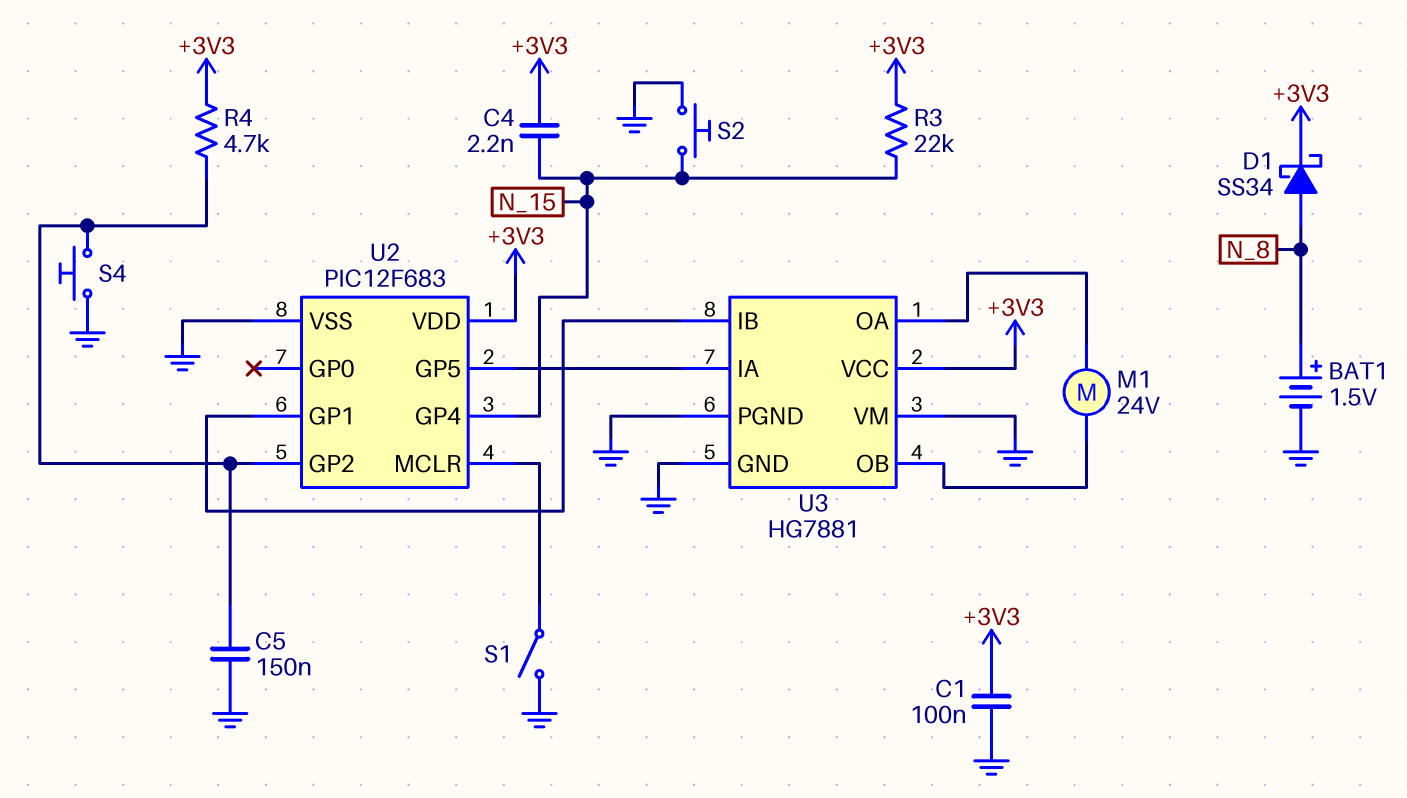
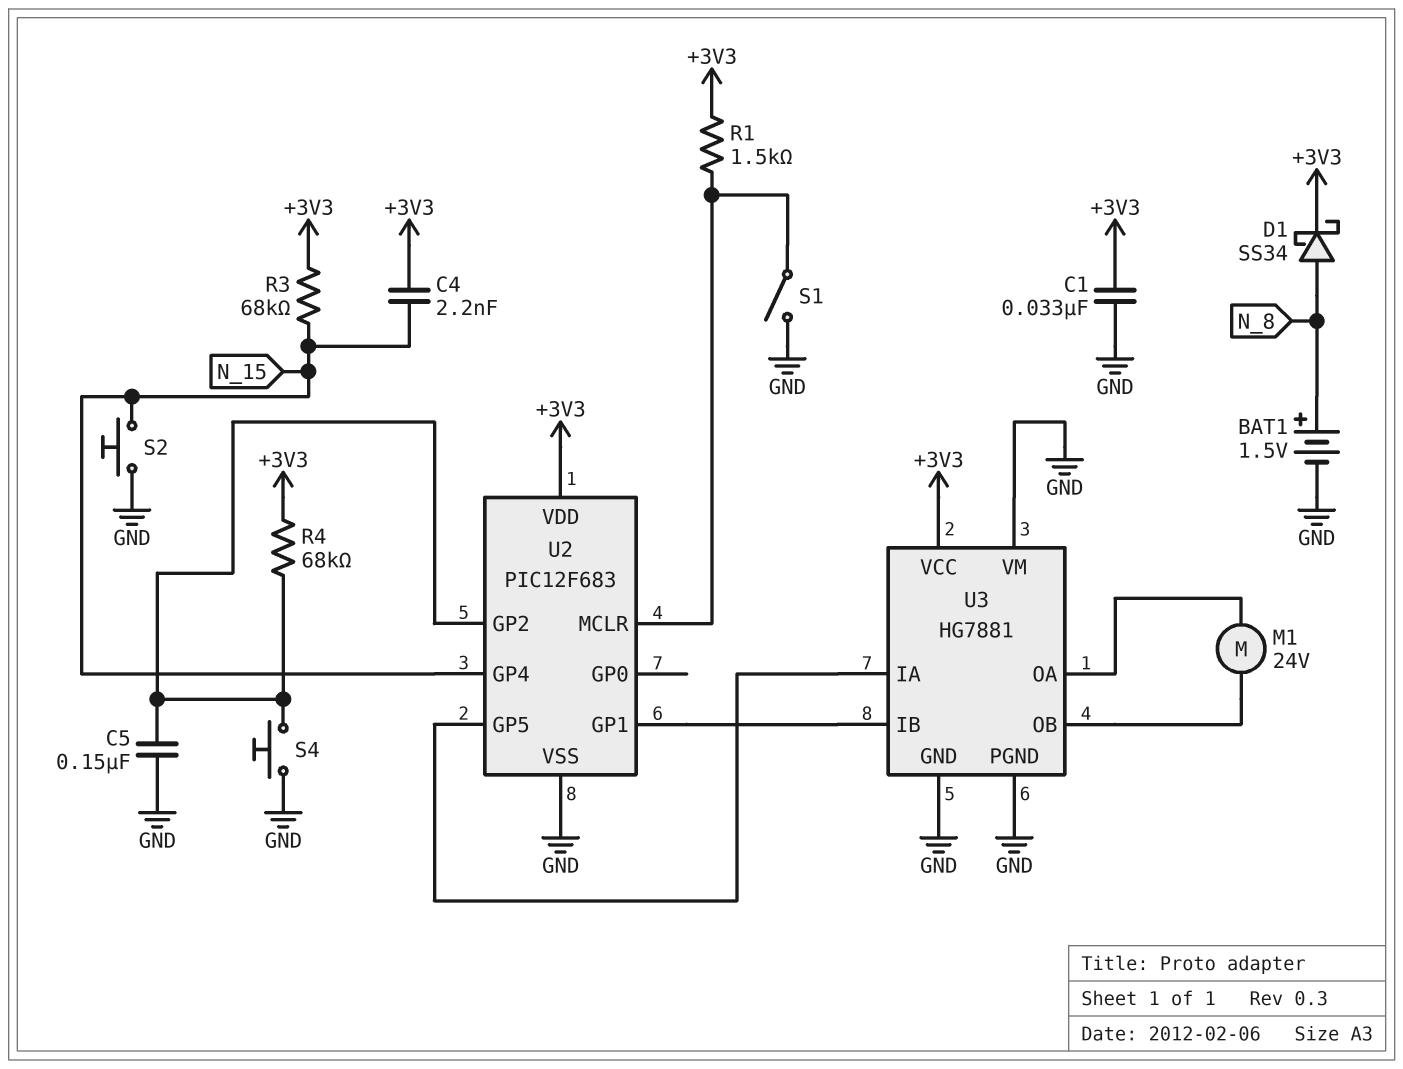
C1: 100nF (+3V3, GND) -> 33nF (+3V3, GND)
R1: none -> 1.5k (+3V3, U2/MCLR)
R3: 22k (+3V3, N_15) -> 68k (+3V3, N_15)
R4: 4.7k (+3V3, U2/GP2) -> 68k (+3V3, U2/GP2)

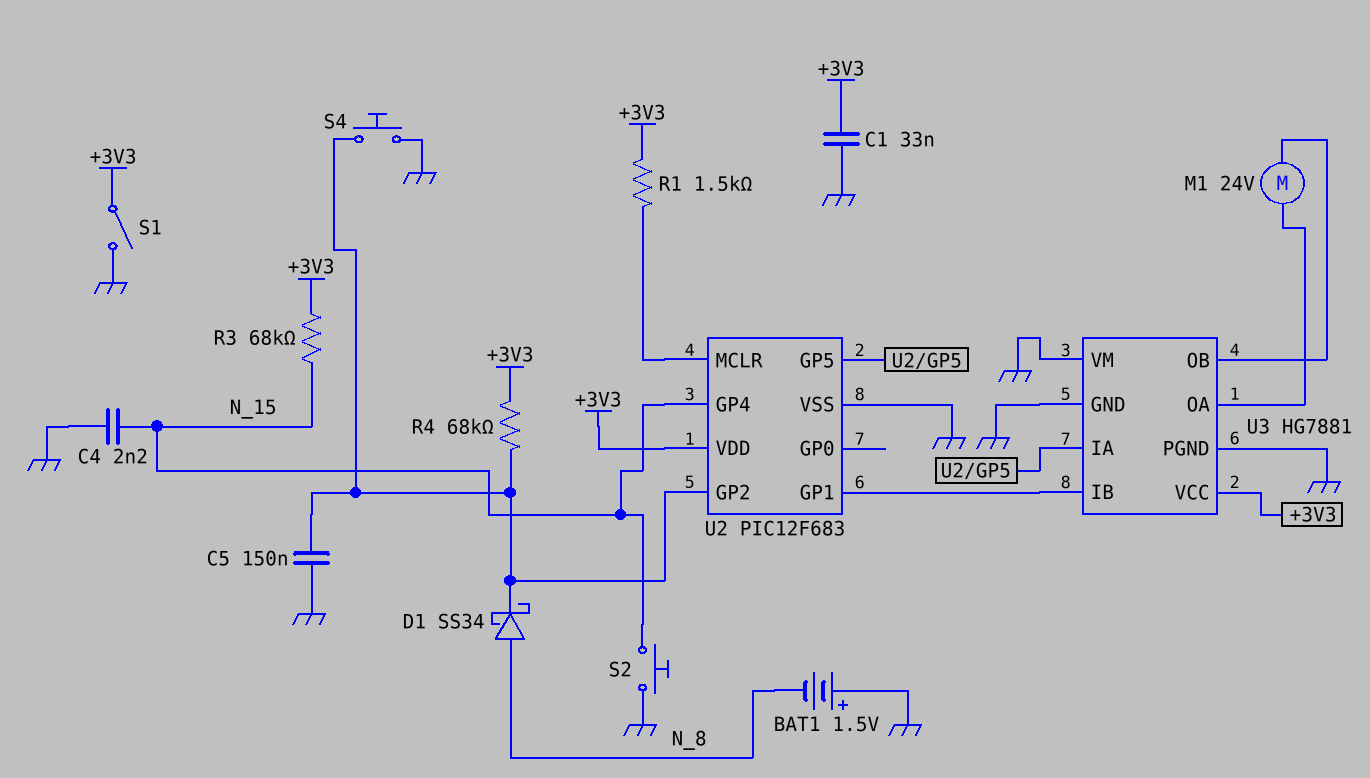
BAT1: 1.5V (plus N_8, minus GND) -> 1.5V (plus GND, minus N_8)
C4: 2.2nF (+3V3, N_15) -> 2.2nF (GND, N_15)
D1: schottky SS34 (A N_8, K +3V3) -> schottky SS34 (A N_8, K U2/GP2)
S1: switch (GND, U2/MCLR) -> switch (+3V3, GND)

